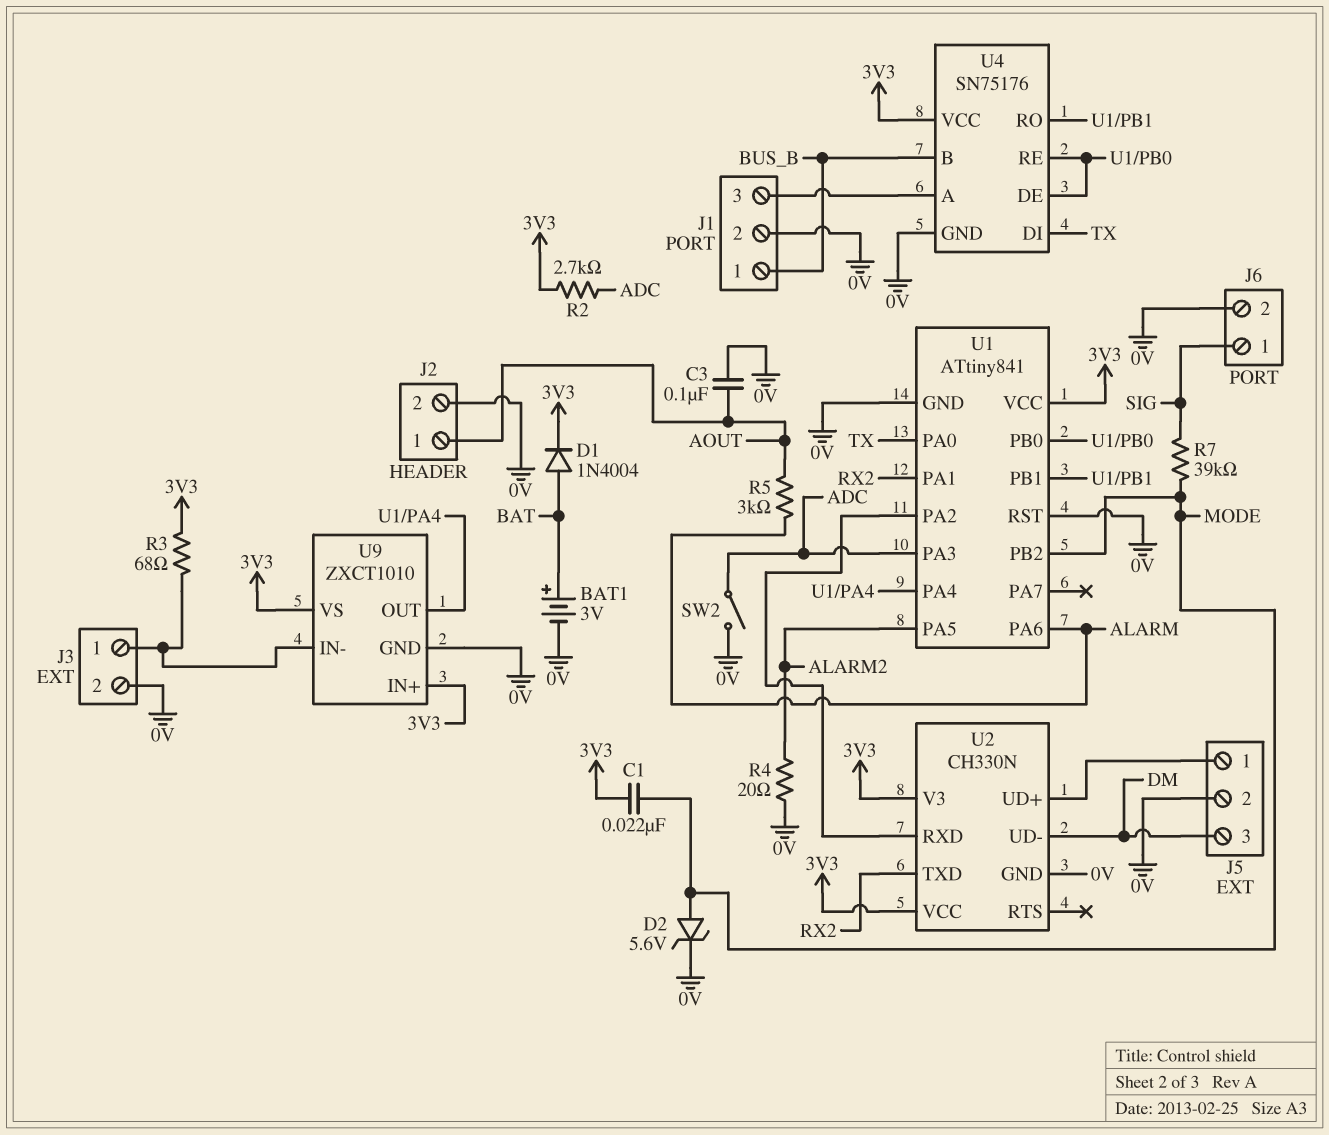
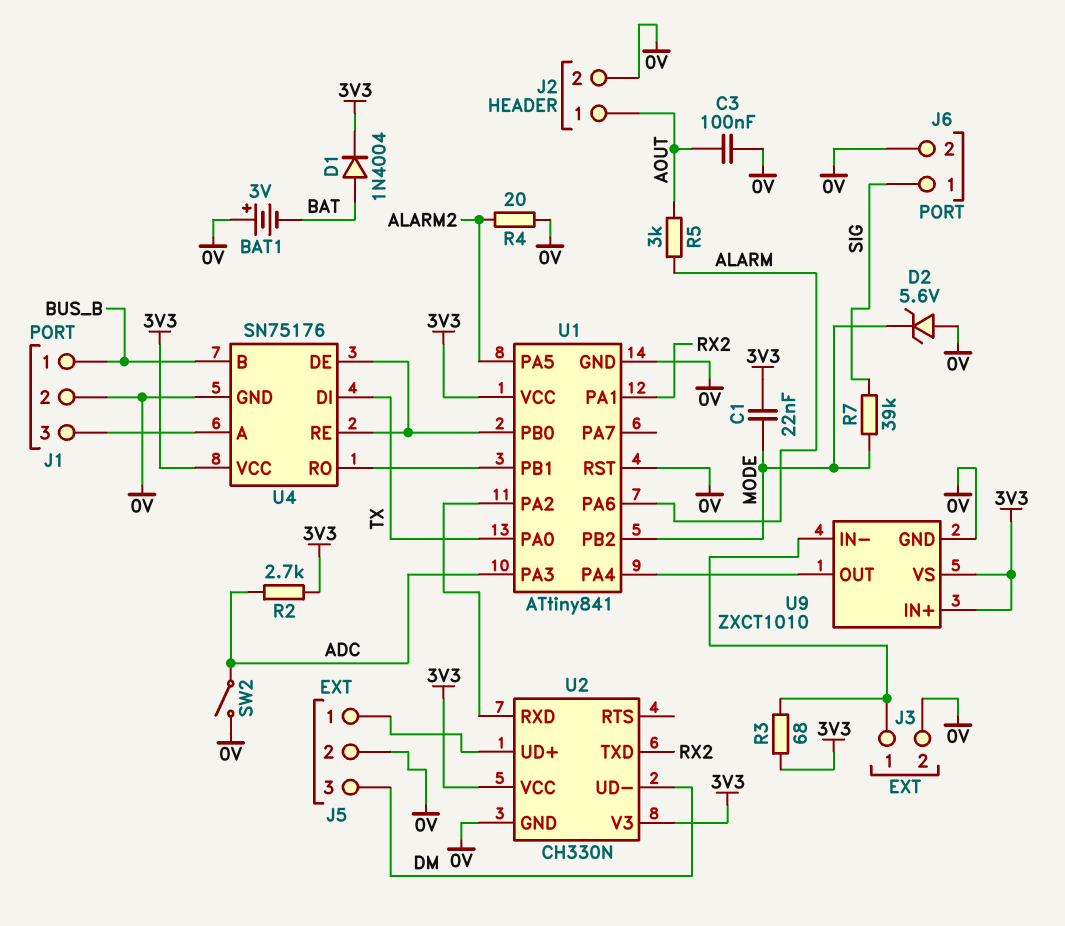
BAT1: 3V (plus BAT, minus 0V) -> 3V (plus 0V, minus BAT)
D2: zener 5.6V (A MODE, K 0V) -> zener 5.6V (A 0V, K MODE)

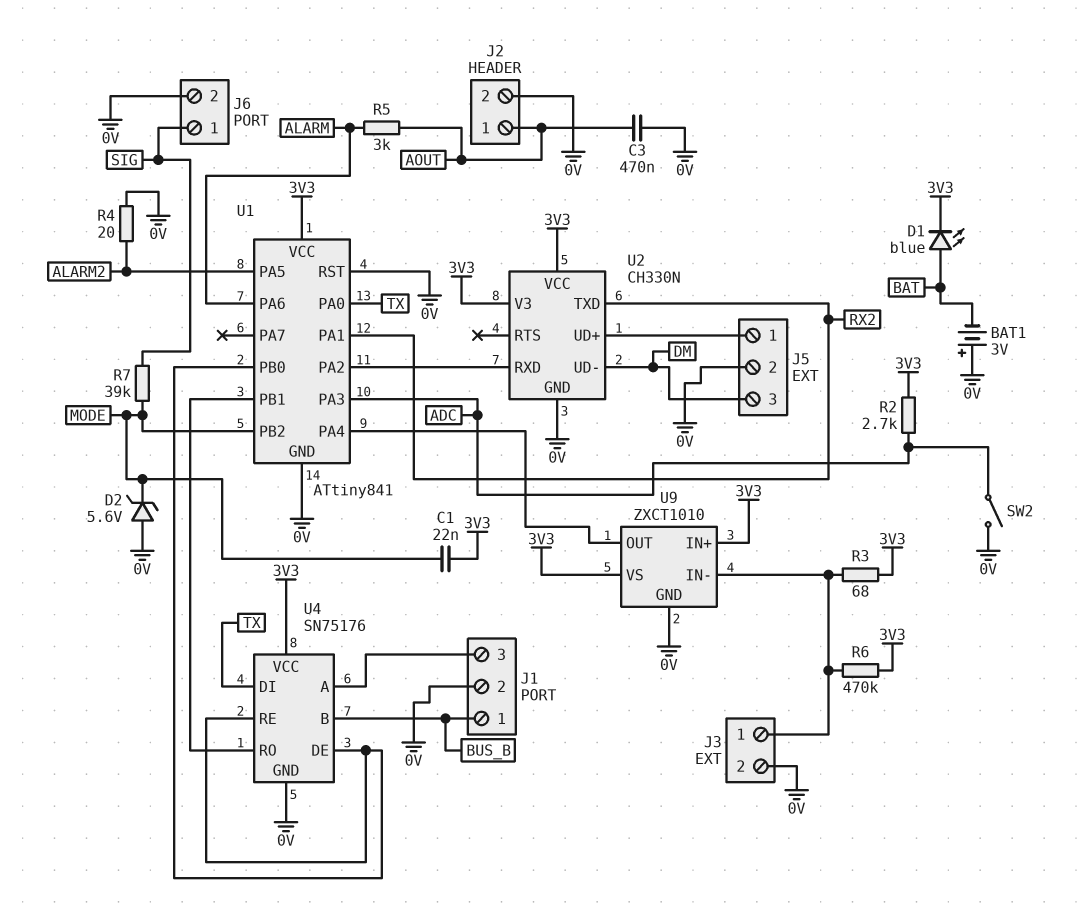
C3: 100nF (0V, AOUT) -> 470nF (0V, AOUT)
D1: diode 1N4004 (A BAT, K 3V3) -> LED blue (A BAT, K 3V3)
R6: none -> 470k (3V3, J3/1)

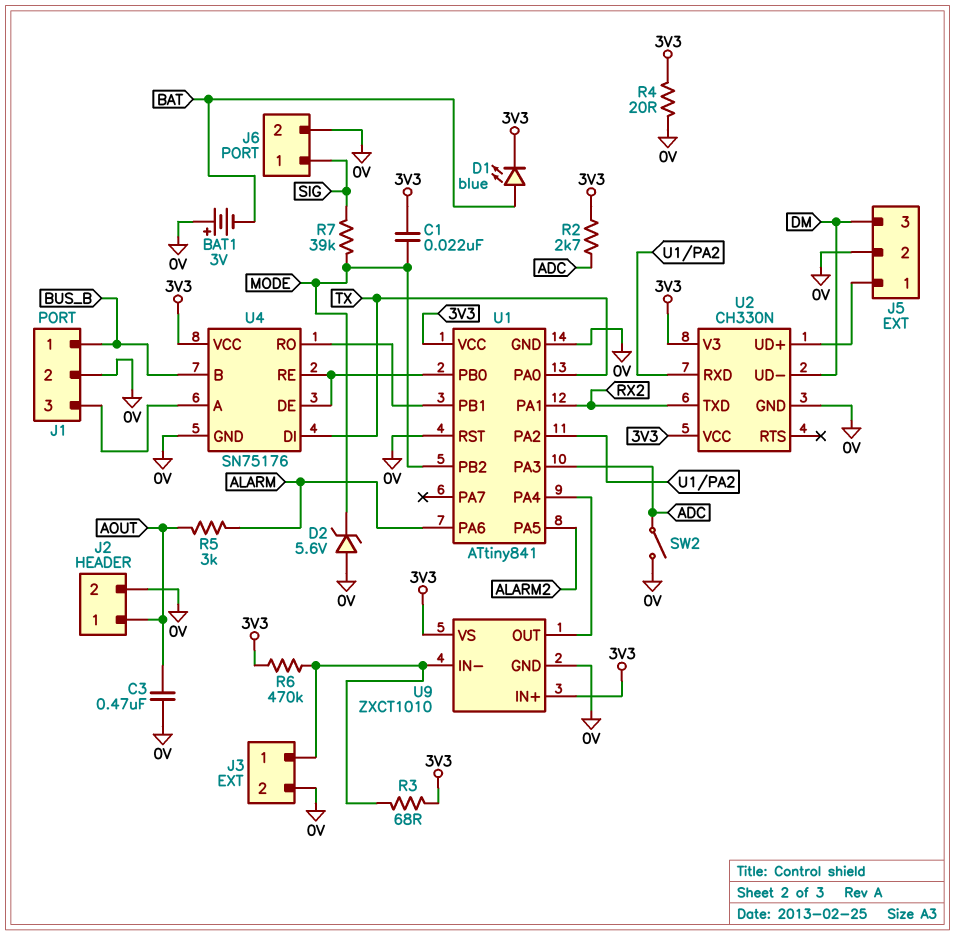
R4: 20 (0V, ALARM2) -> 20 (0V, 3V3)

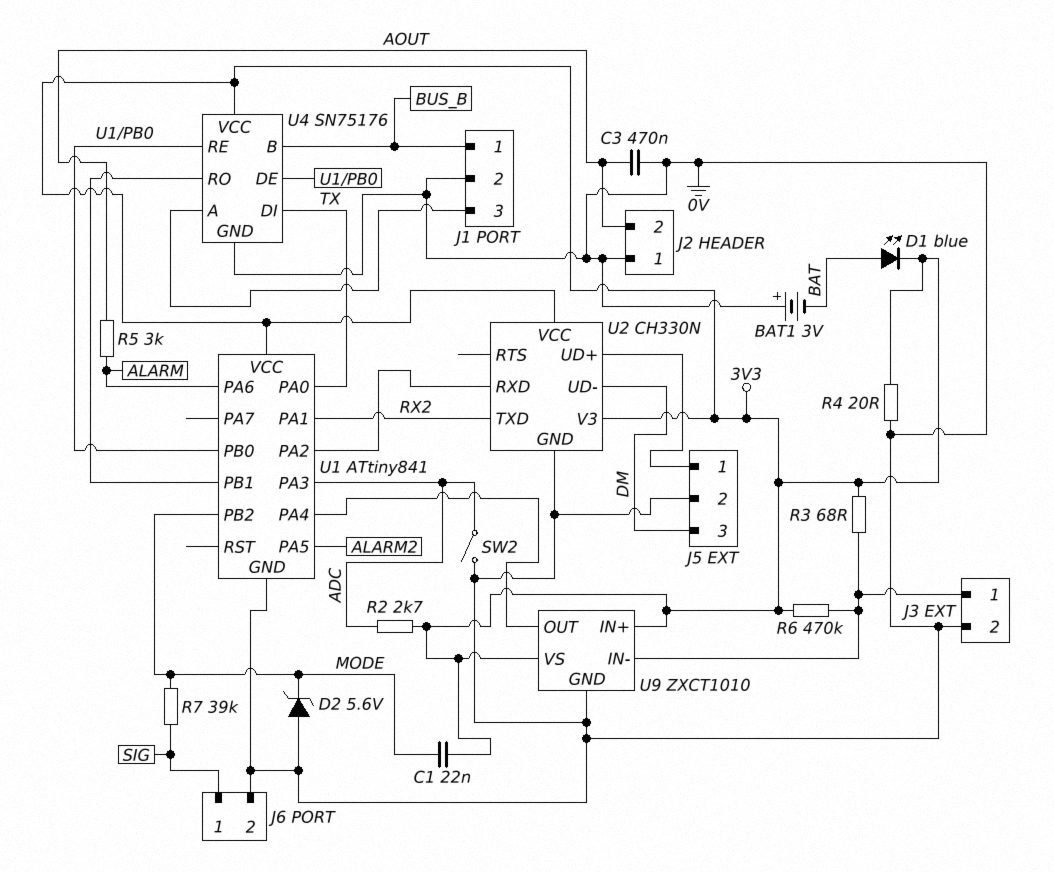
J2 pin 1: AOUT -> 0V
J2 pin 2: 0V -> AOUT
U1 pin RST: 0V -> none

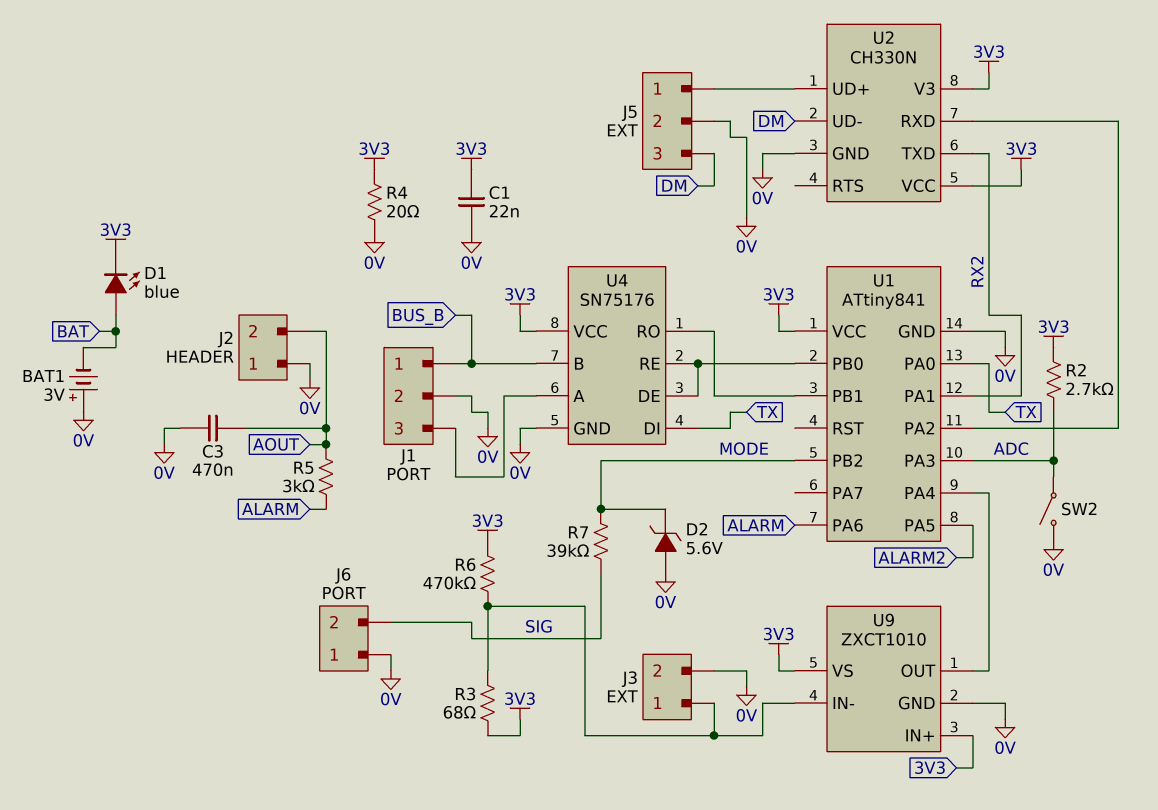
C1: 22nF (3V3, MODE) -> 22nF (0V, 3V3)
J6 pin 1: SIG -> 0V
J6 pin 2: 0V -> SIG

